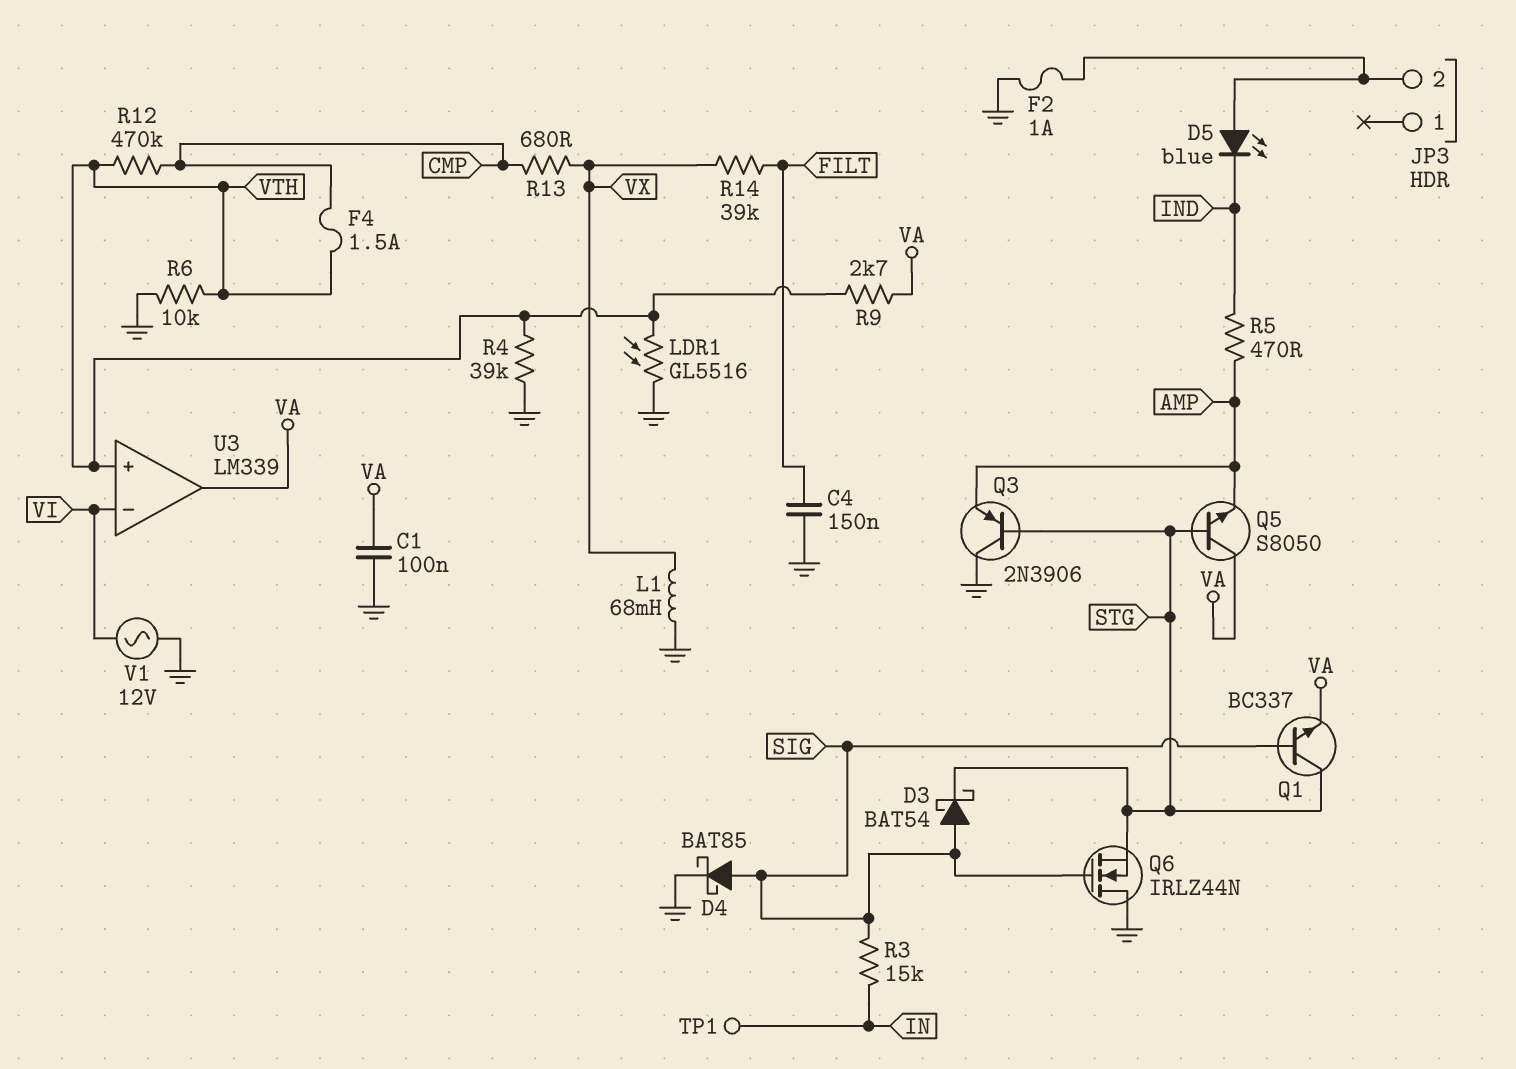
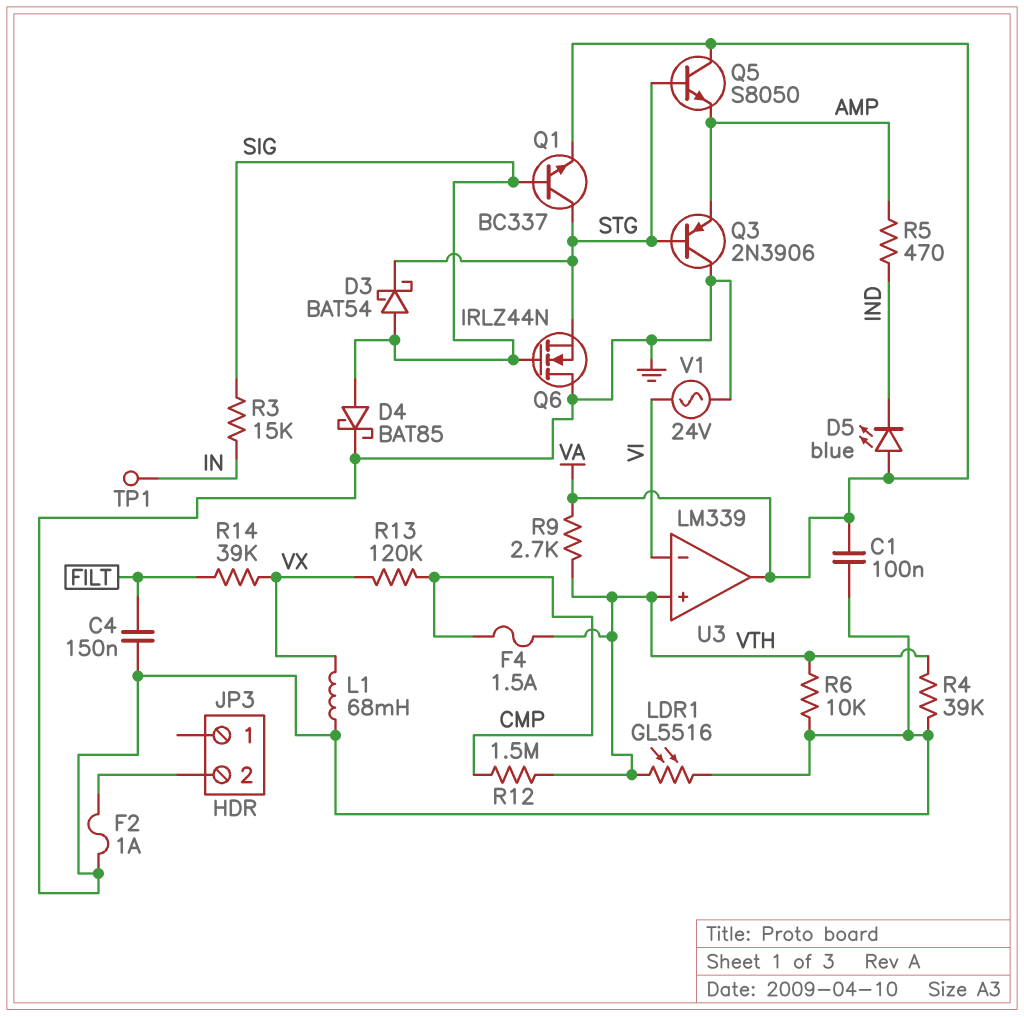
D5: LED blue (A JP3/2, K IND) -> LED blue (A VA, K IND)
R12: 470k (CMP, VTH) -> 1.5M (CMP, VTH)
R13: 680 (CMP, VX) -> 120k (CMP, VX)
V1: AC 12V (GND, VI) -> AC 24V (GND, VI)

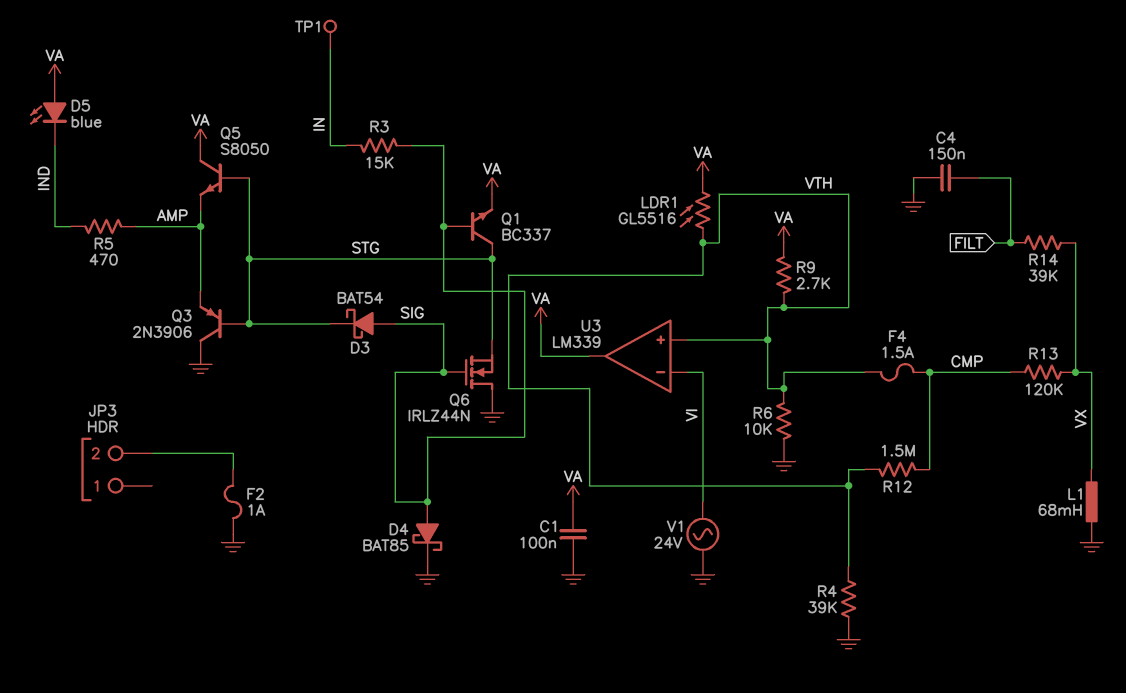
LDR1: GL5516 (GND, VTH) -> GL5516 (VA, VTH)

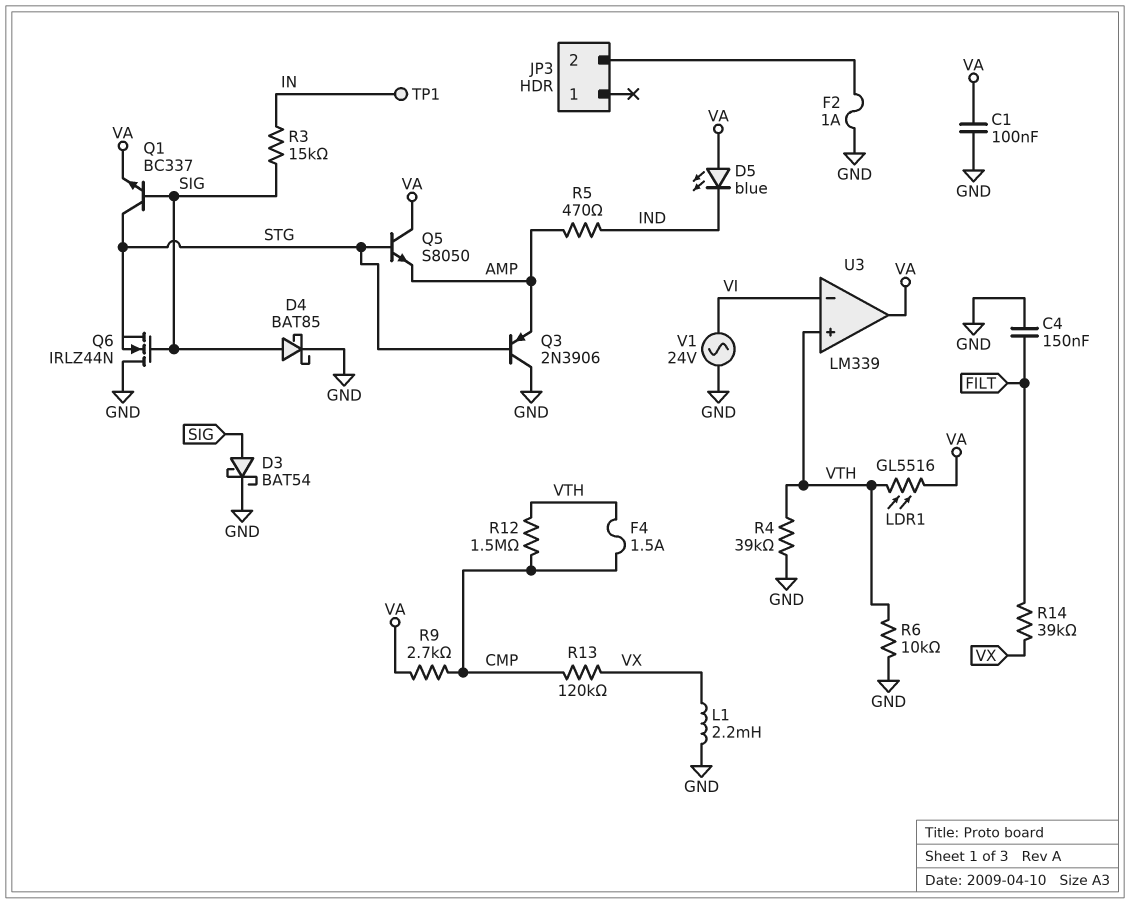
D3: schottky BAT54 (A SIG, K STG) -> schottky BAT54 (A SIG, K GND)
L1: 68mH (GND, VX) -> 2.2mH (GND, VX)
R9: 2.7k (VA, VTH) -> 2.7k (CMP, VA)

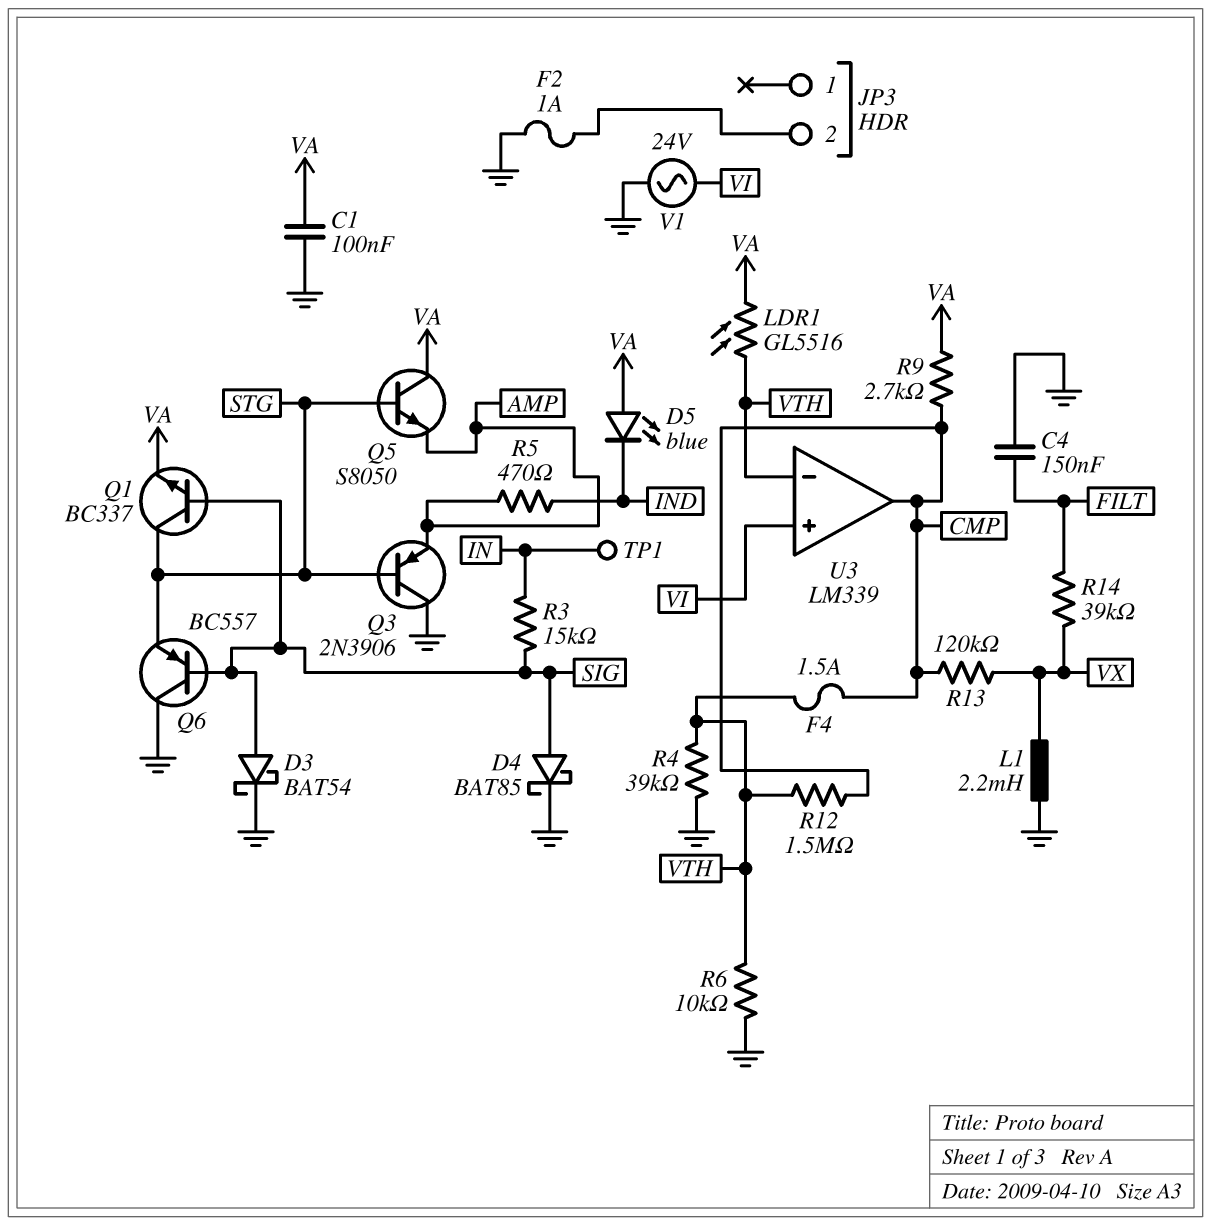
Q6: NMOS IRLZ44N (G SIG, D GND, S STG) -> PNP BC557 (B SIG, C GND, E STG)
U3 pin in+: VTH -> VI
U3 pin in-: VI -> VTH
U3 pin out: VA -> CMP

